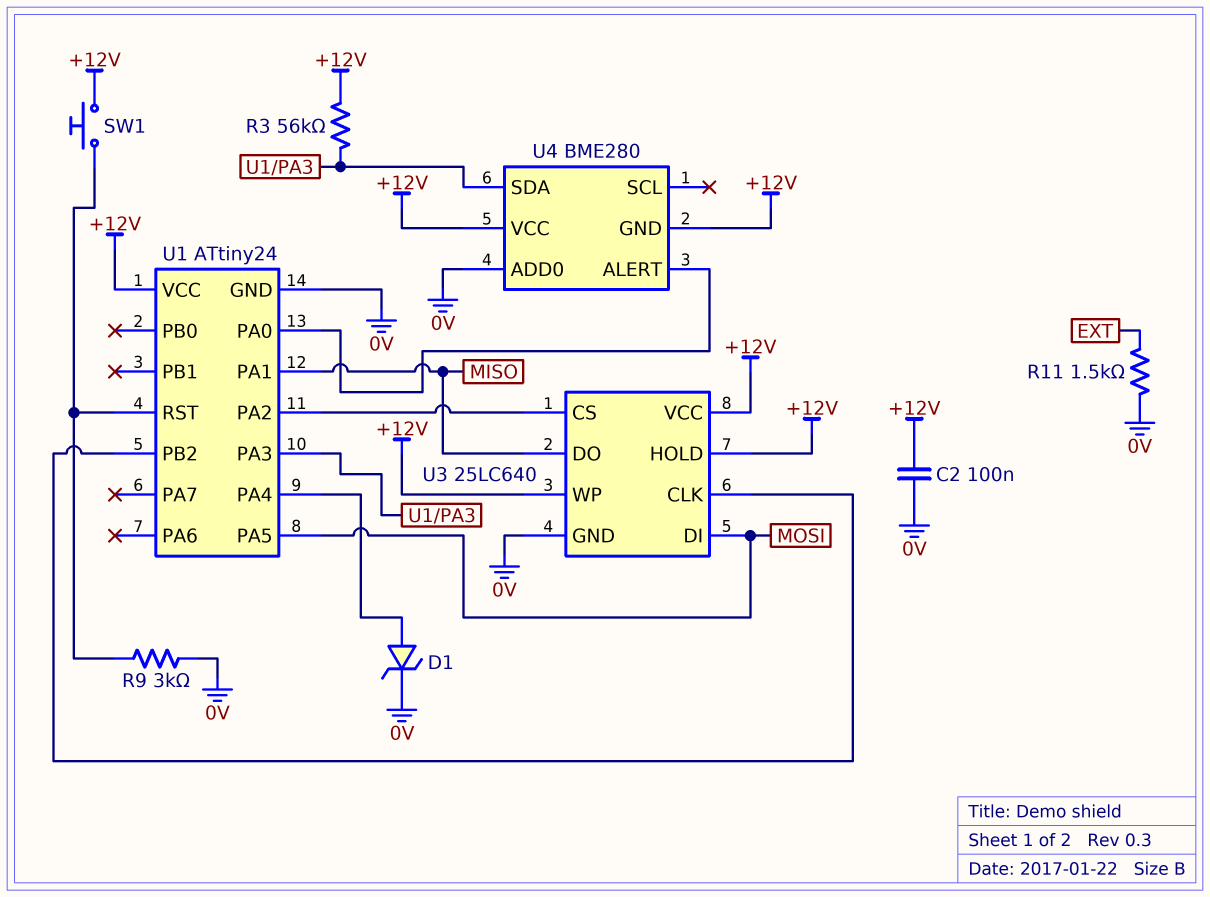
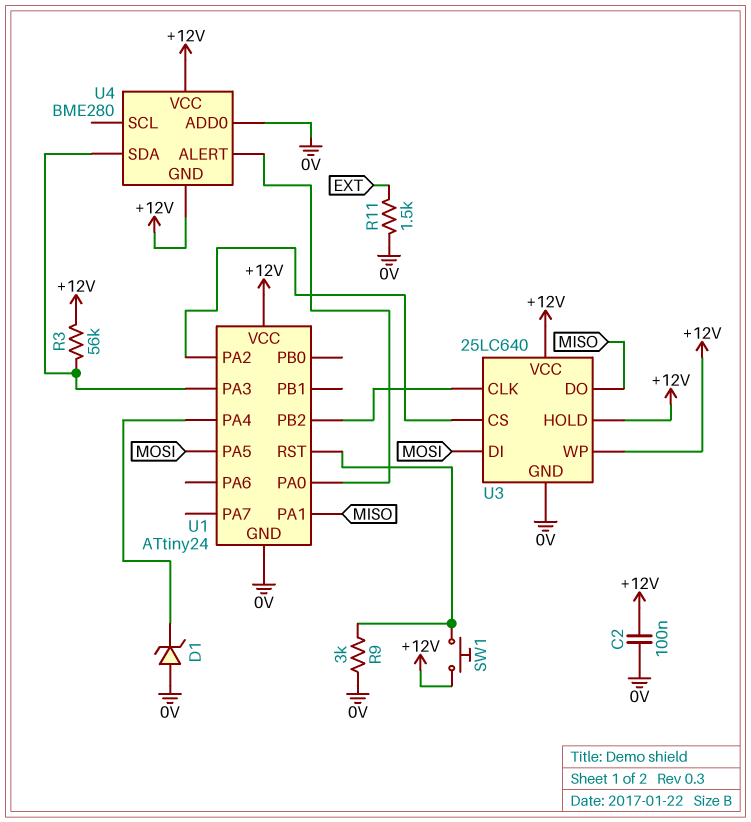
D1: zener (A U1/PA4, K 0V) -> zener (A 0V, K U1/PA4)

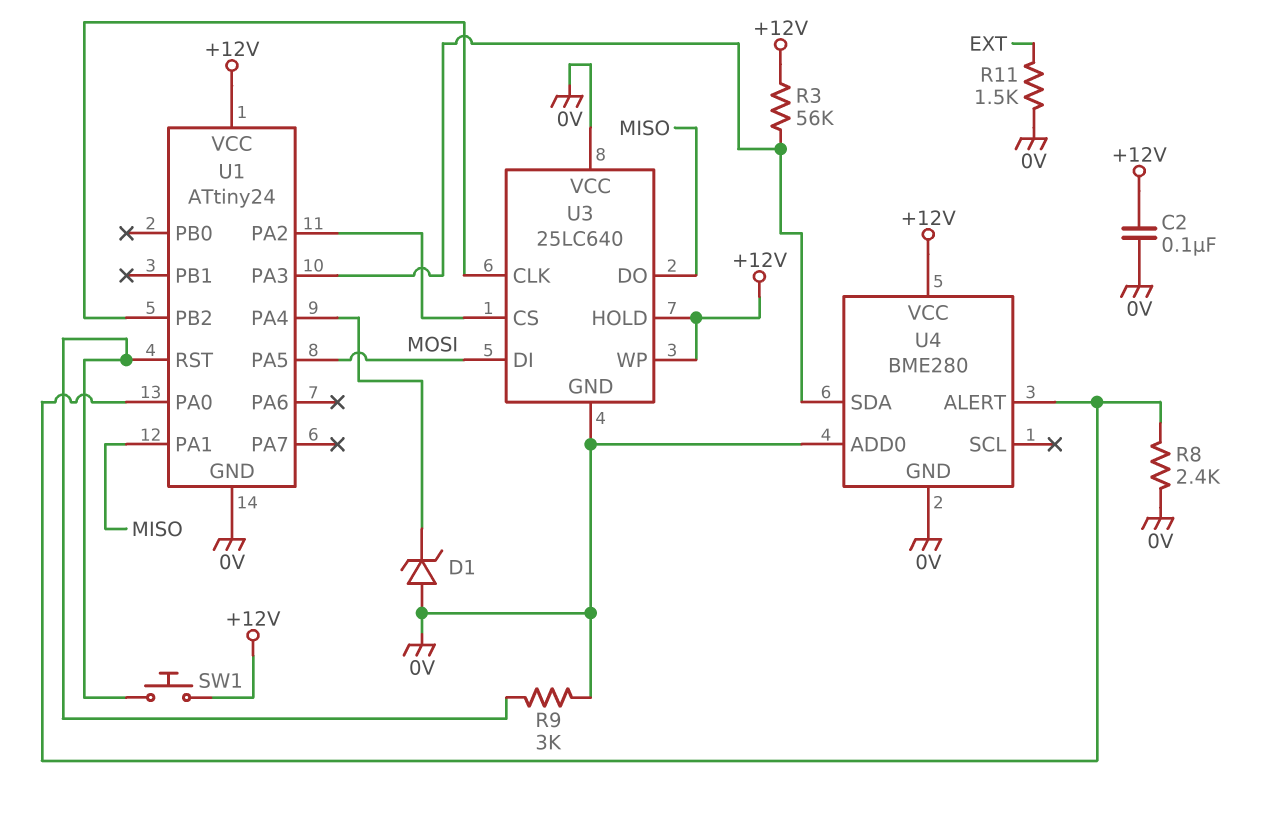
R8: none -> 2.4k (0V, U1/PA0)
U3 pin VCC: +12V -> 0V
U4 pin GND: +12V -> 0V

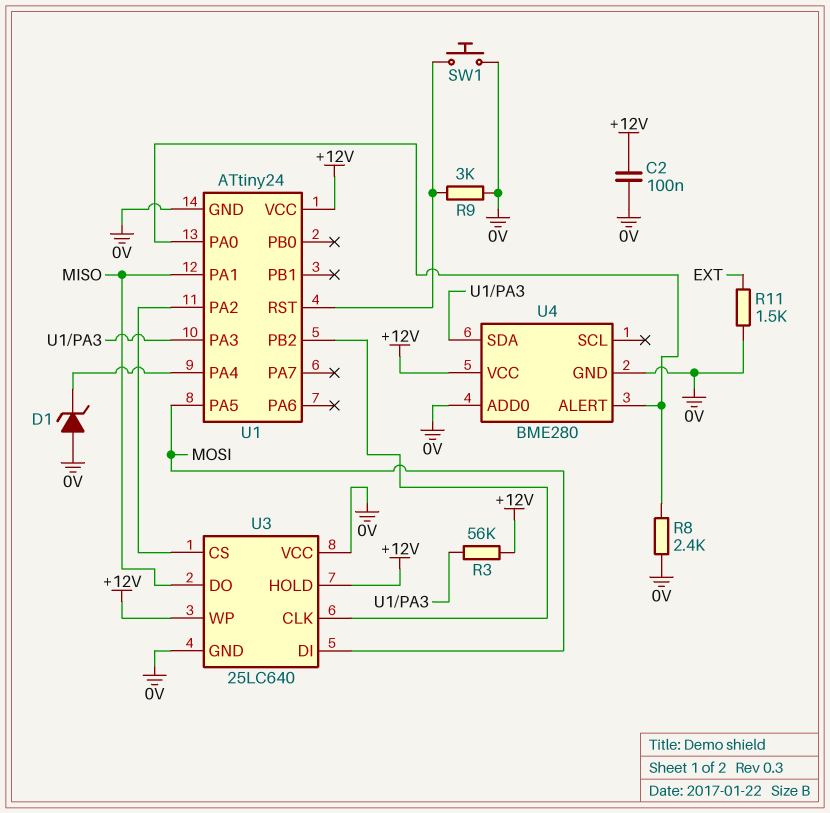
SW1: button (+12V, U1/RST) -> button (0V, U1/RST)

